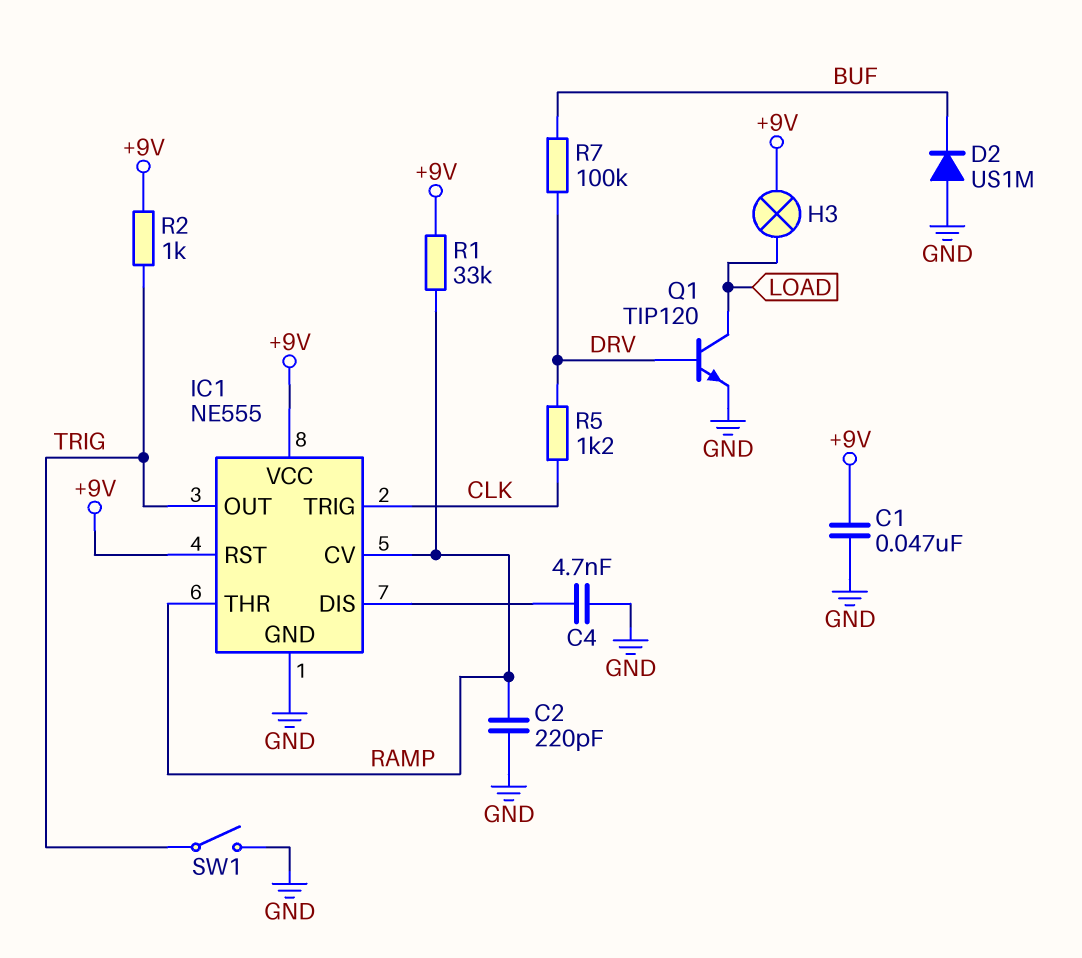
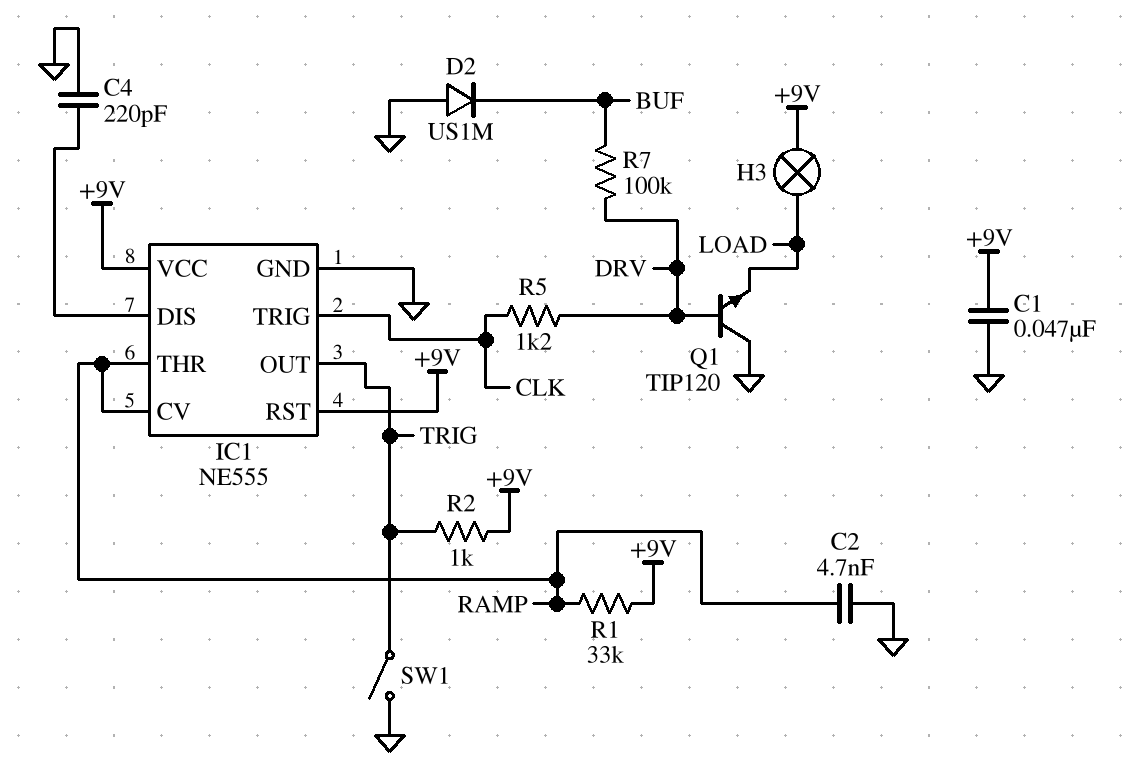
C2: 220pF (GND, RAMP) -> 4.7nF (GND, RAMP)
C4: 4.7nF (GND, IC1/DIS) -> 220pF (GND, IC1/DIS)
Q1: NPN TIP120 (B DRV, C LOAD, E GND) -> NPN TIP120 (B DRV, C GND, E LOAD)

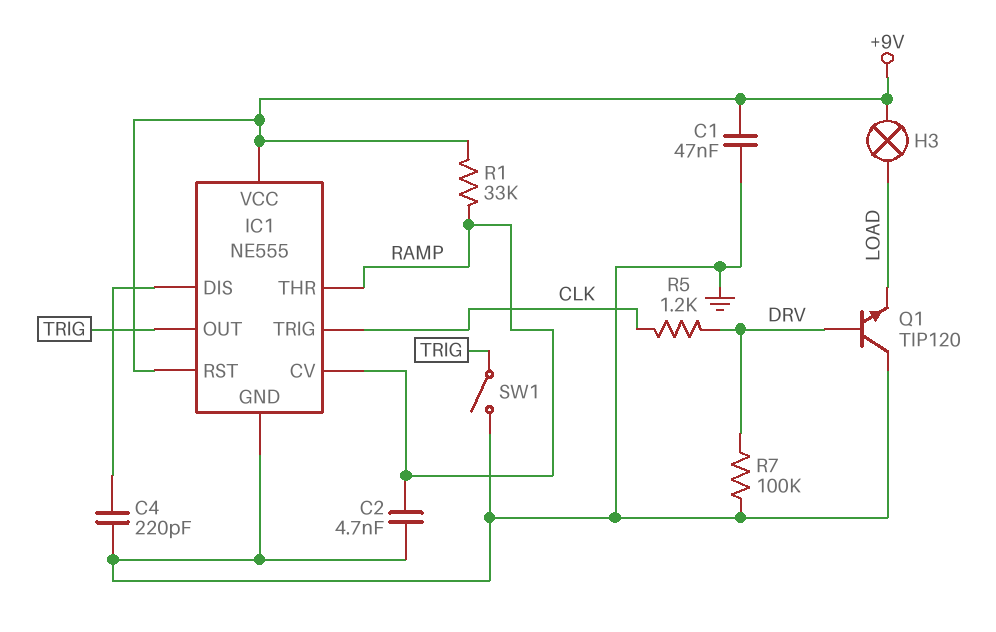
D2: diode US1M (A GND, K BUF) -> none
R2: 1k (+9V, TRIG) -> none
R7: 100k (BUF, DRV) -> 100k (DRV, GND)

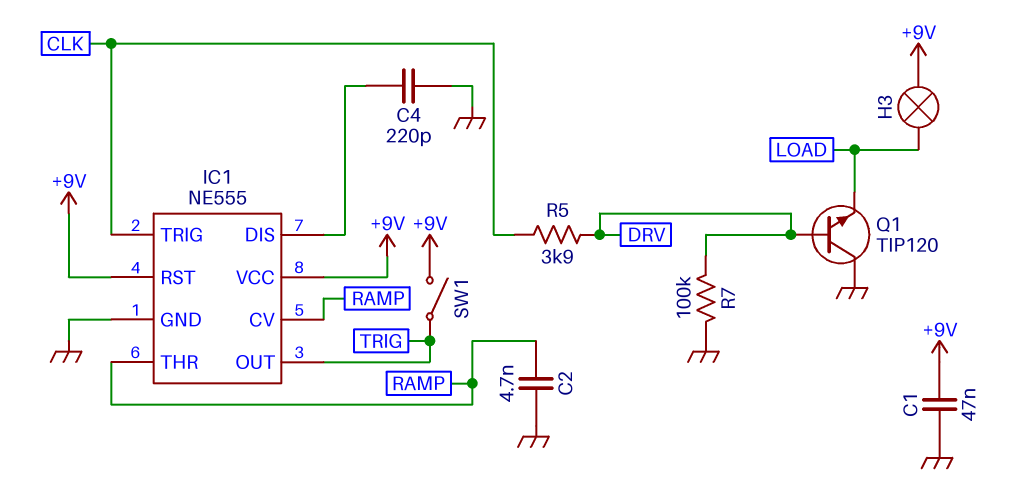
R1: 33k (+9V, RAMP) -> none
R5: 1.2k (CLK, DRV) -> 3.9k (CLK, DRV)
SW1: switch (GND, TRIG) -> switch (+9V, TRIG)

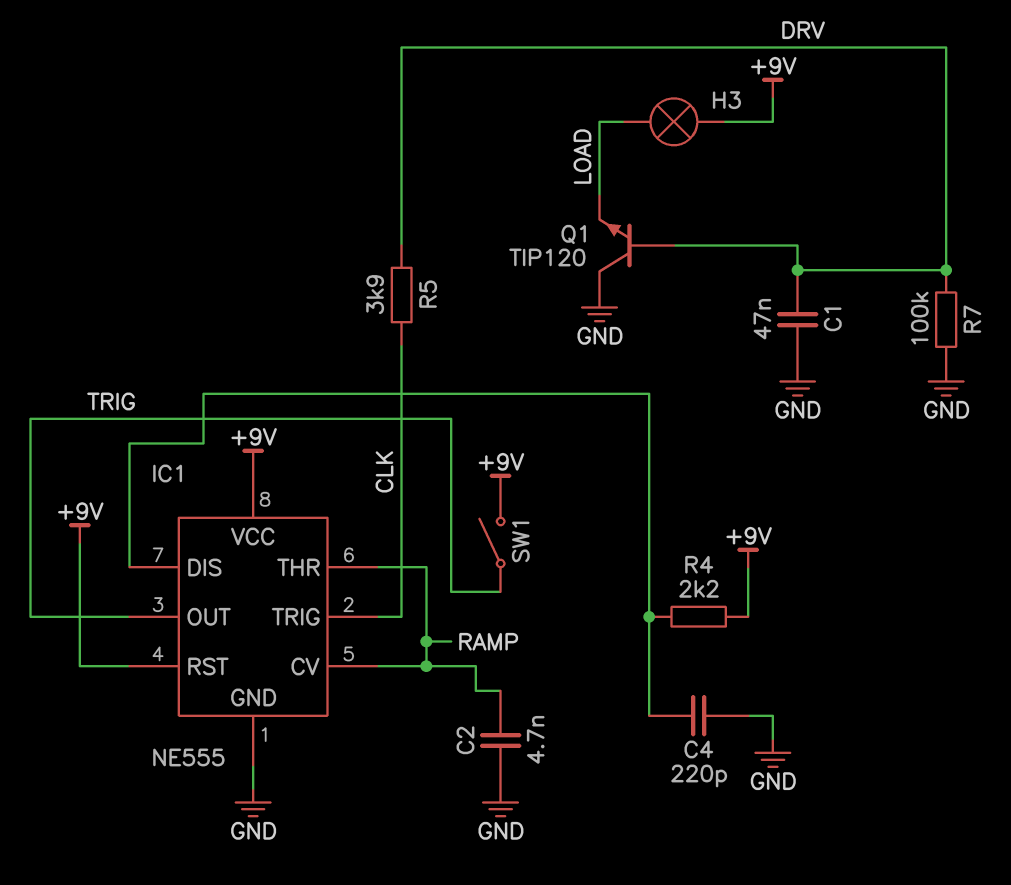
C1: 47nF (+9V, GND) -> 47nF (DRV, GND)
R4: none -> 2.2k (+9V, IC1/DIS)

